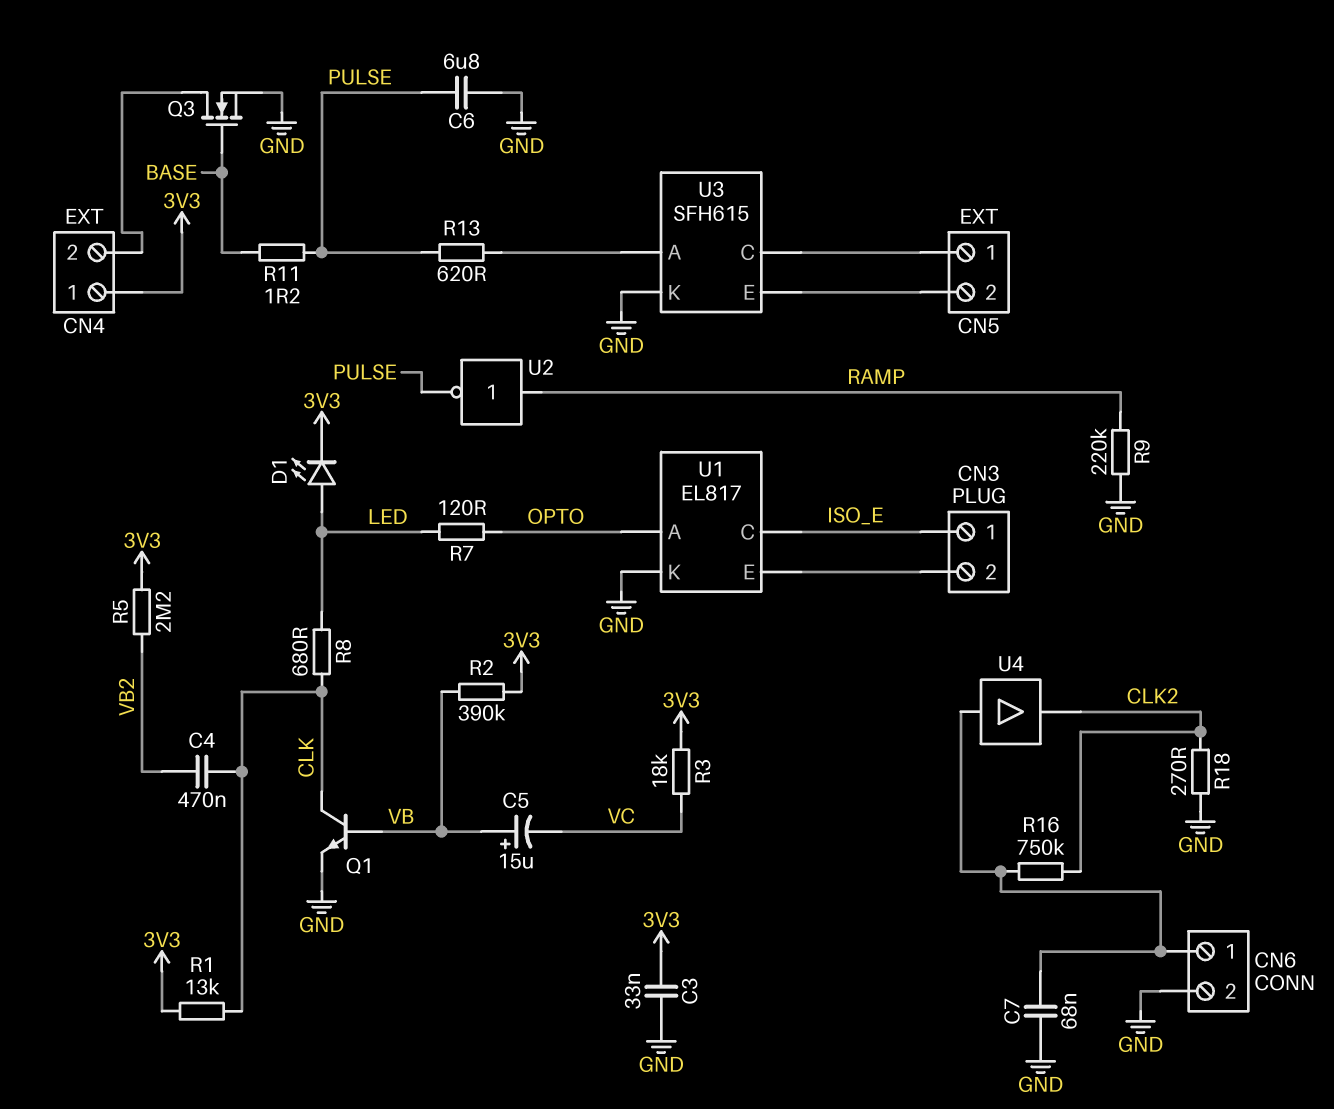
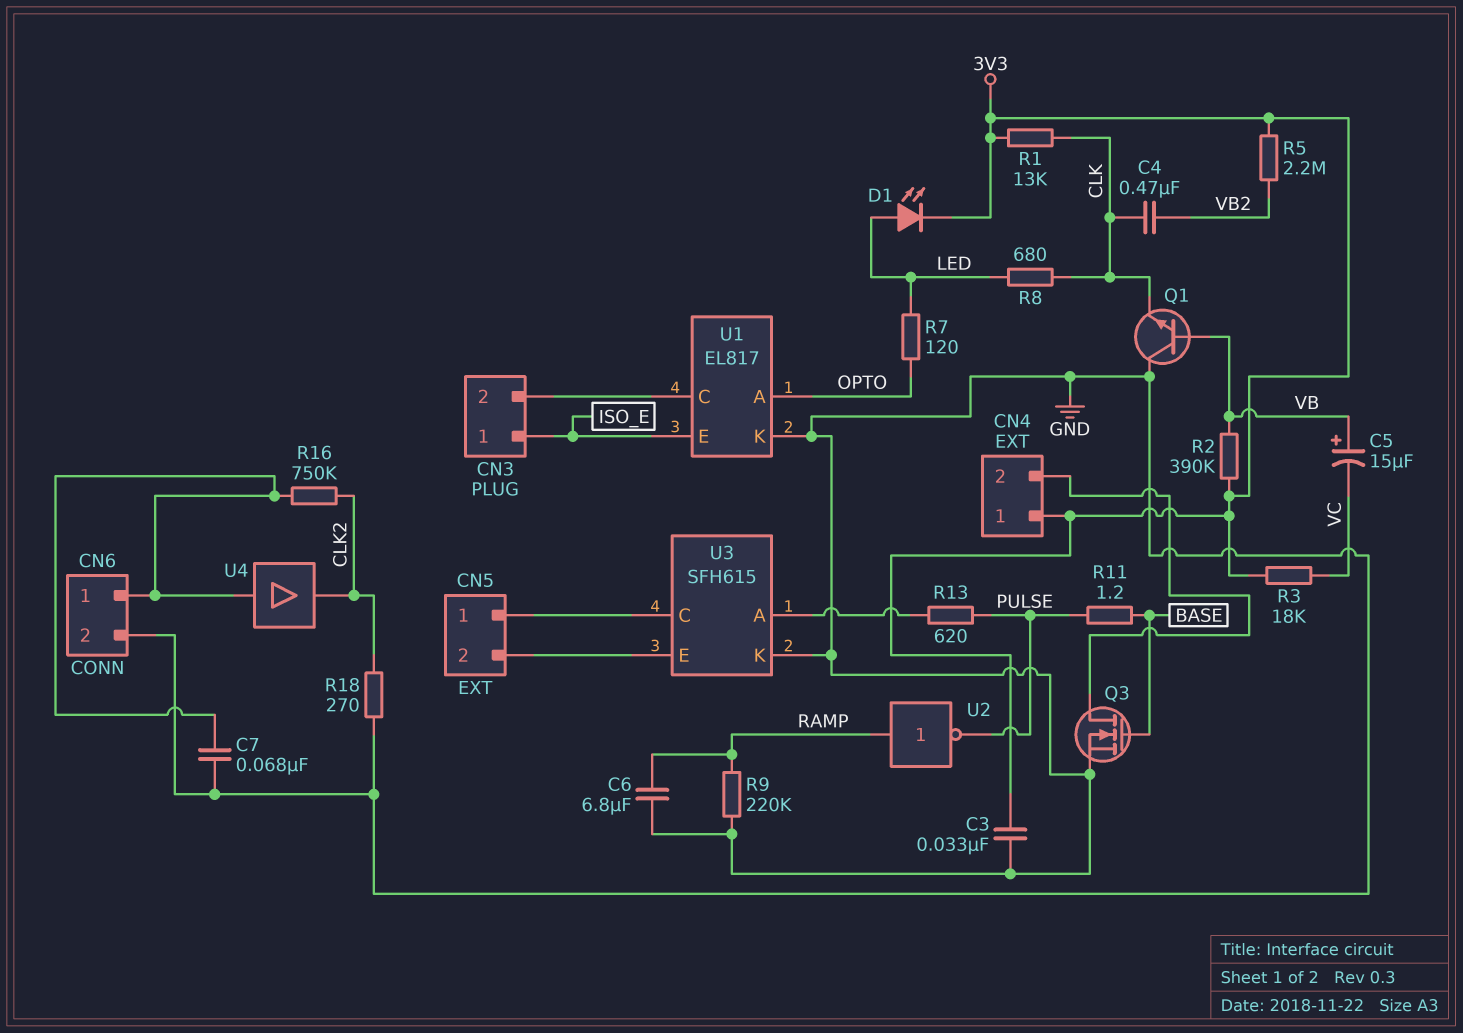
C6: 6.8uF (GND, PULSE) -> 6.8uF (GND, RAMP)
Q1: NPN (B VB, C CLK, E GND) -> NPN (B VB, C GND, E CLK)
U1 pin C: ISO_E -> CN3/2
U1 pin E: CN3/2 -> ISO_E

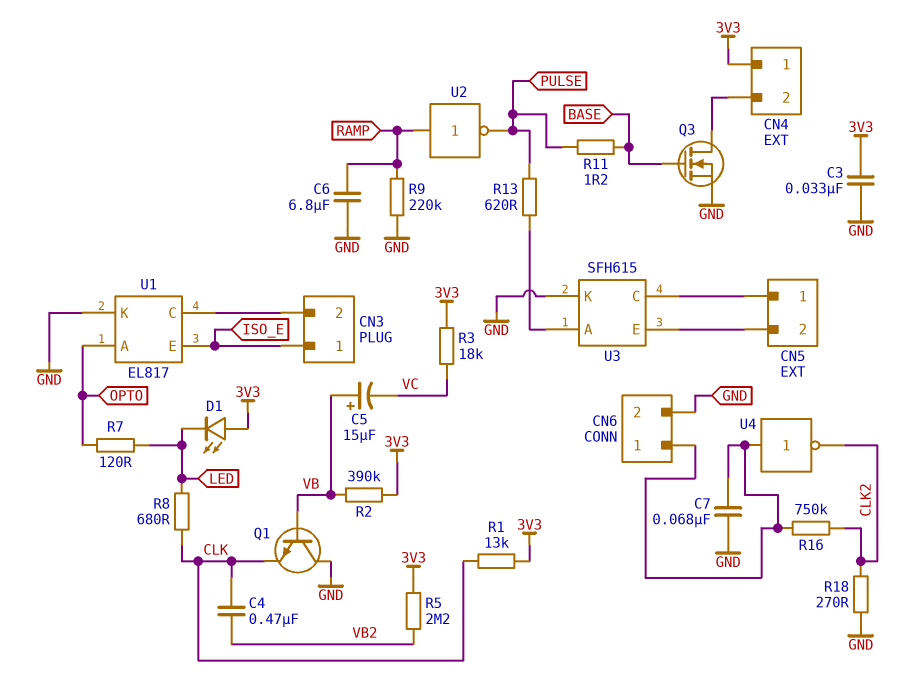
D1: LED (A LED, K 3V3) -> LED (A 3V3, K LED)
U4: buffer (in CN6/1, out CLK2) -> NOT (in CN6/1, out CLK2)

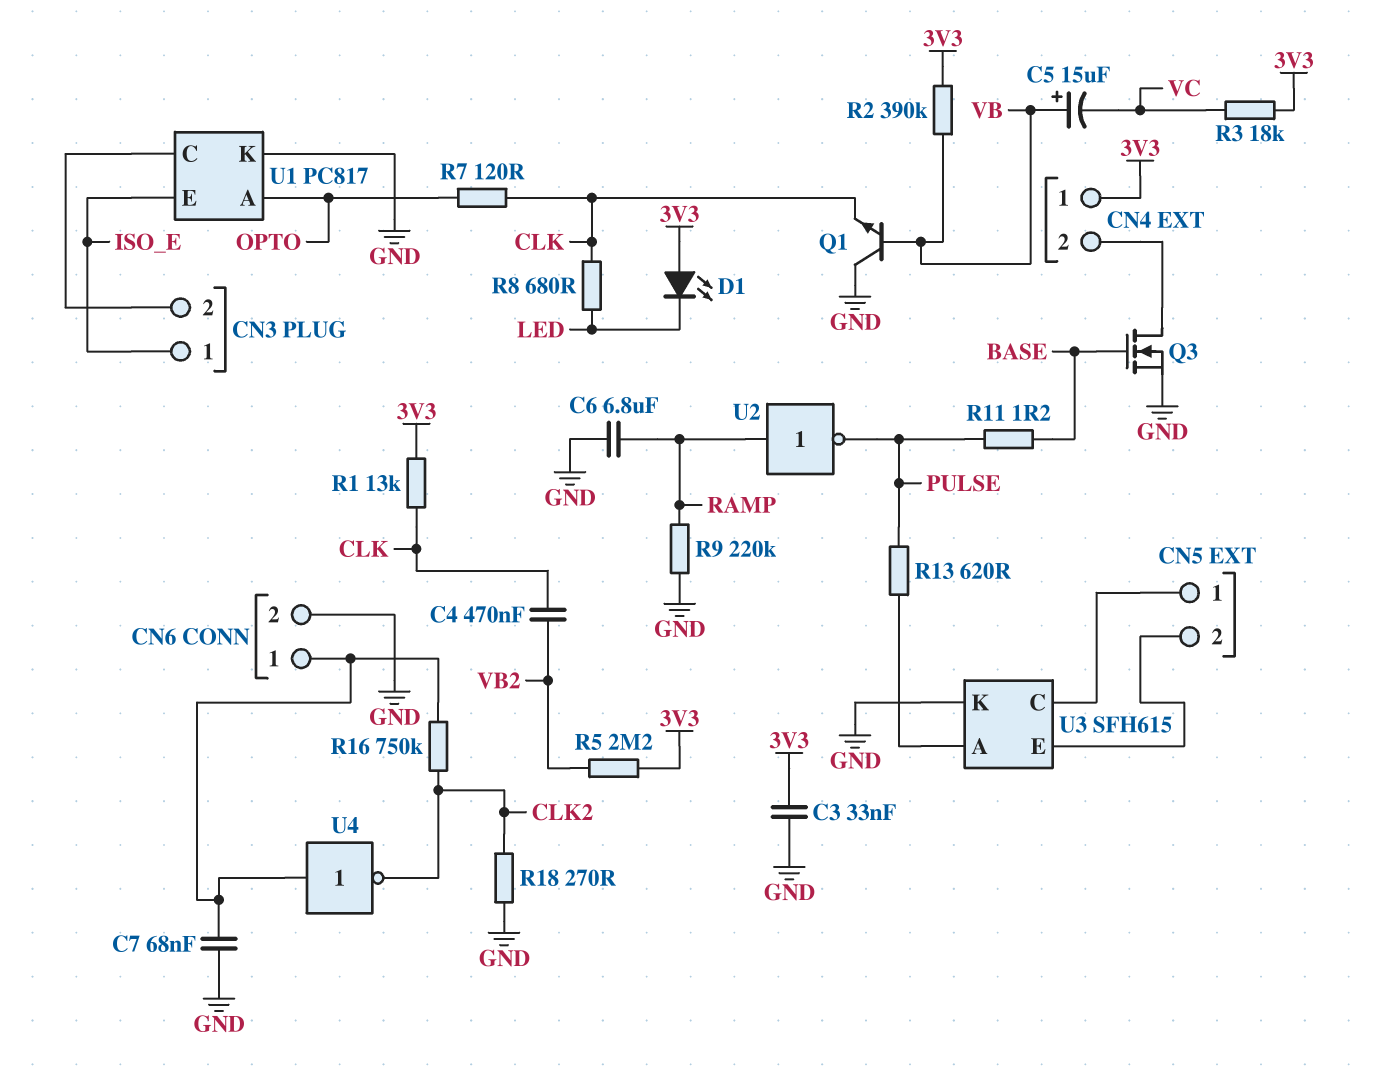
R7: 120 (LED, OPTO) -> 120 (CLK, OPTO)
U1: EL817 -> PC817

